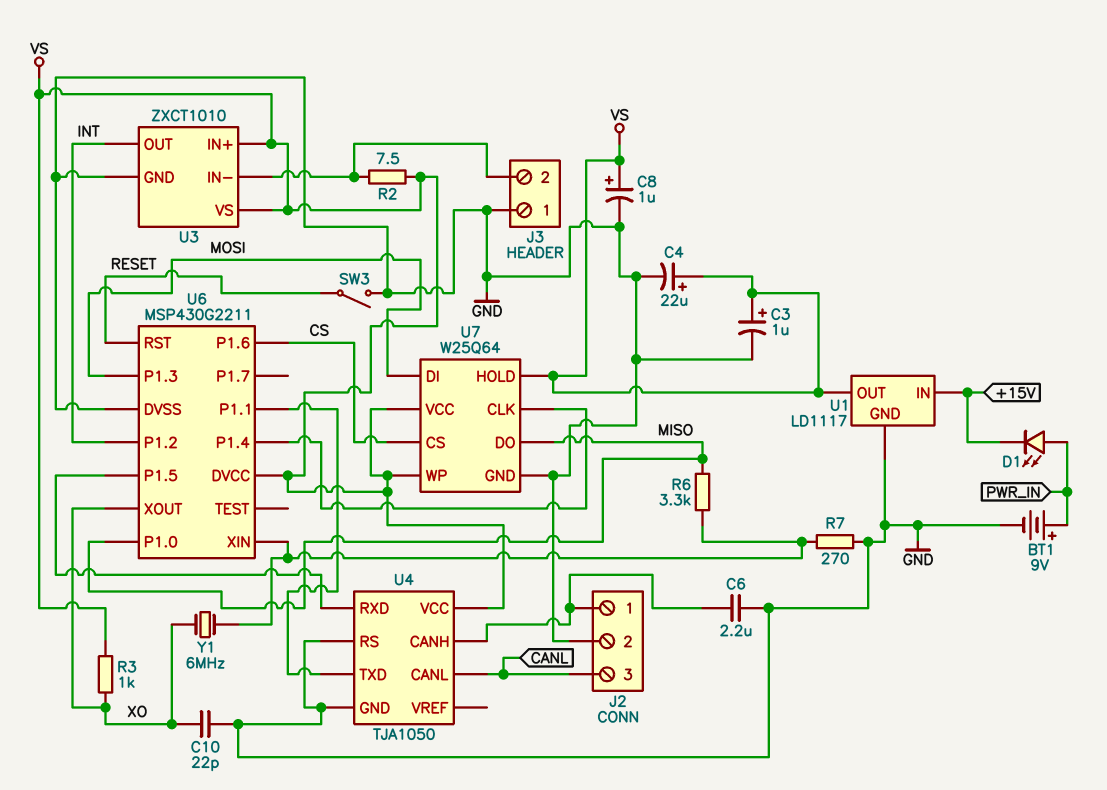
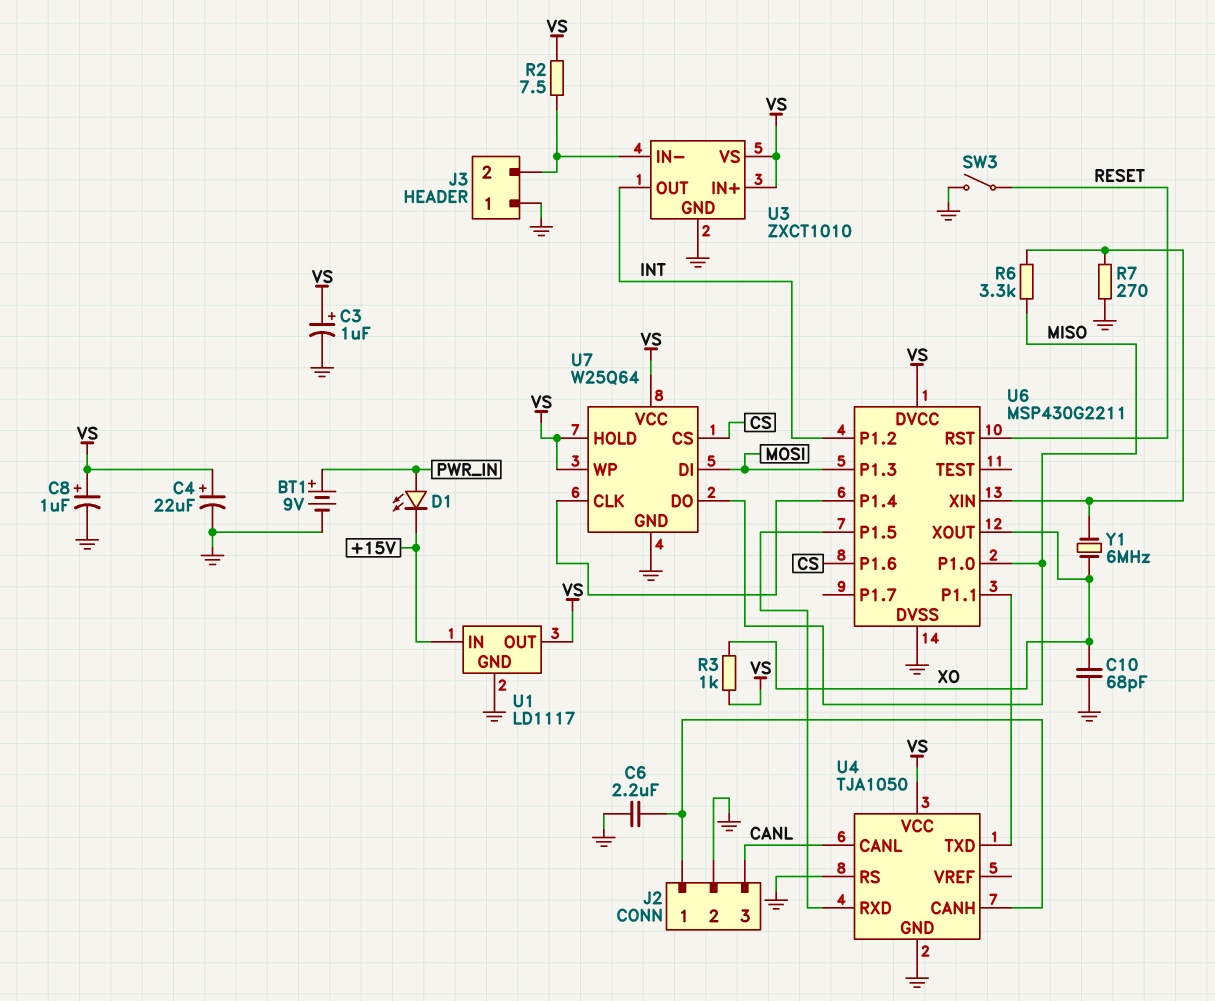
C10: 22pF (GND, XO) -> 68pF (GND, XO)

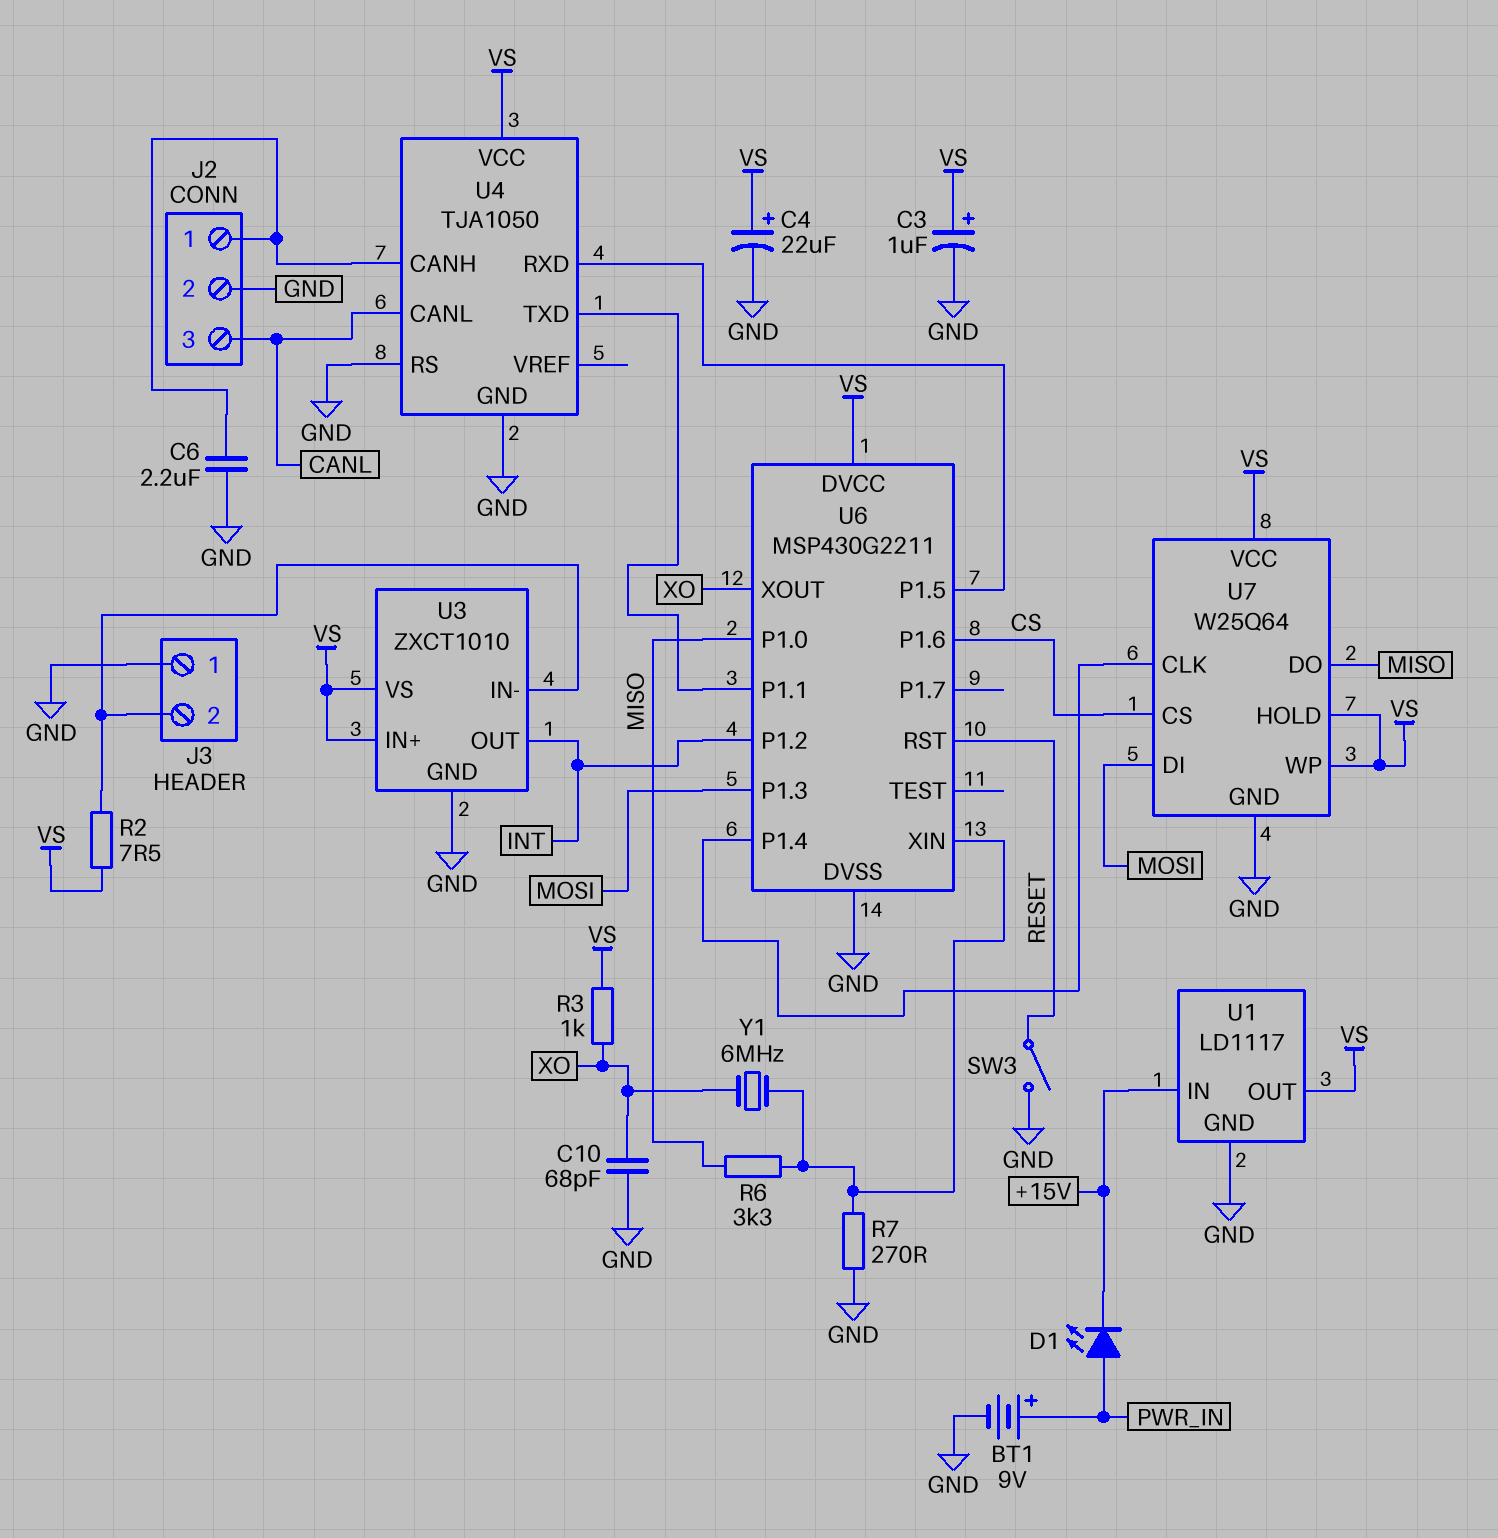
C8: 1uF (plus VS, minus GND) -> none

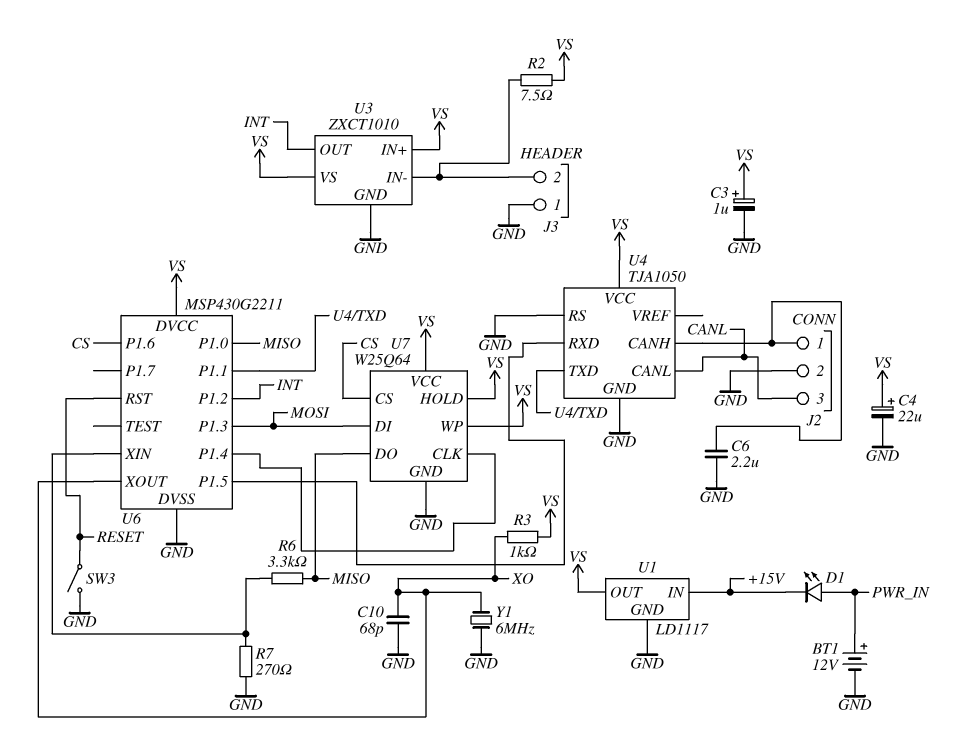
BT1: 9V (plus PWR_IN, minus GND) -> 12V (plus PWR_IN, minus GND)
Y1: 6MHz (U6/XIN, XO) -> 6MHz (GND, XO)

